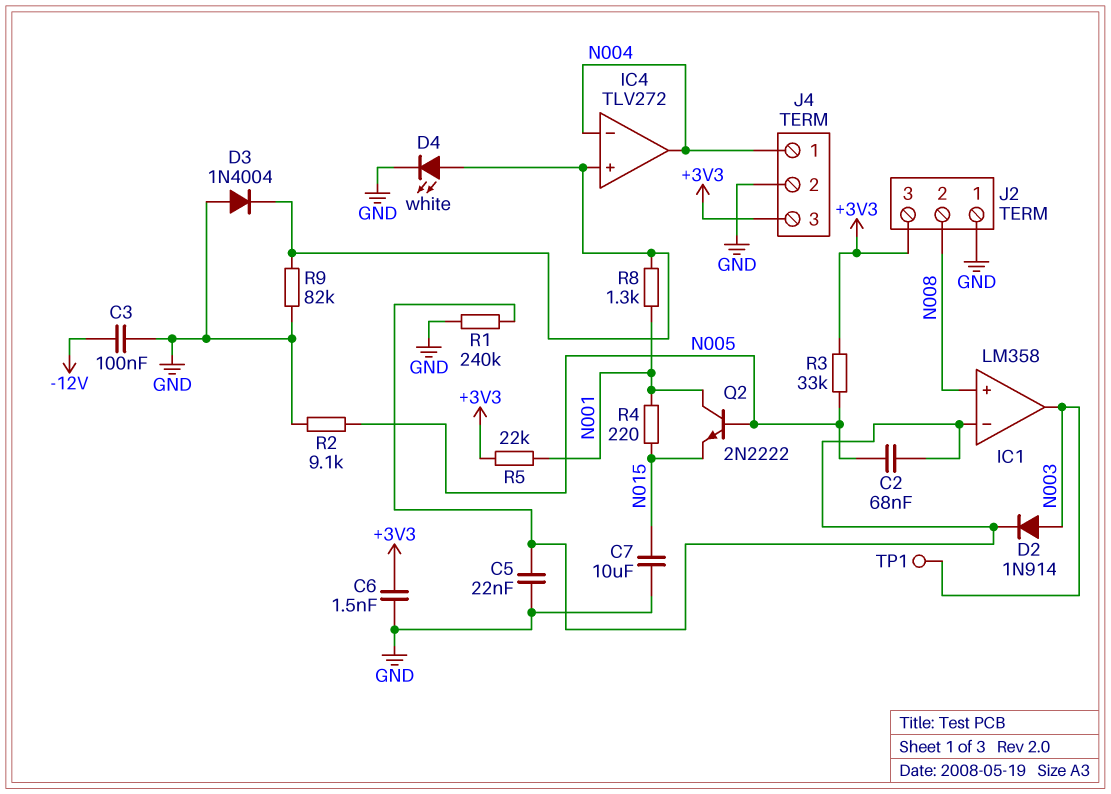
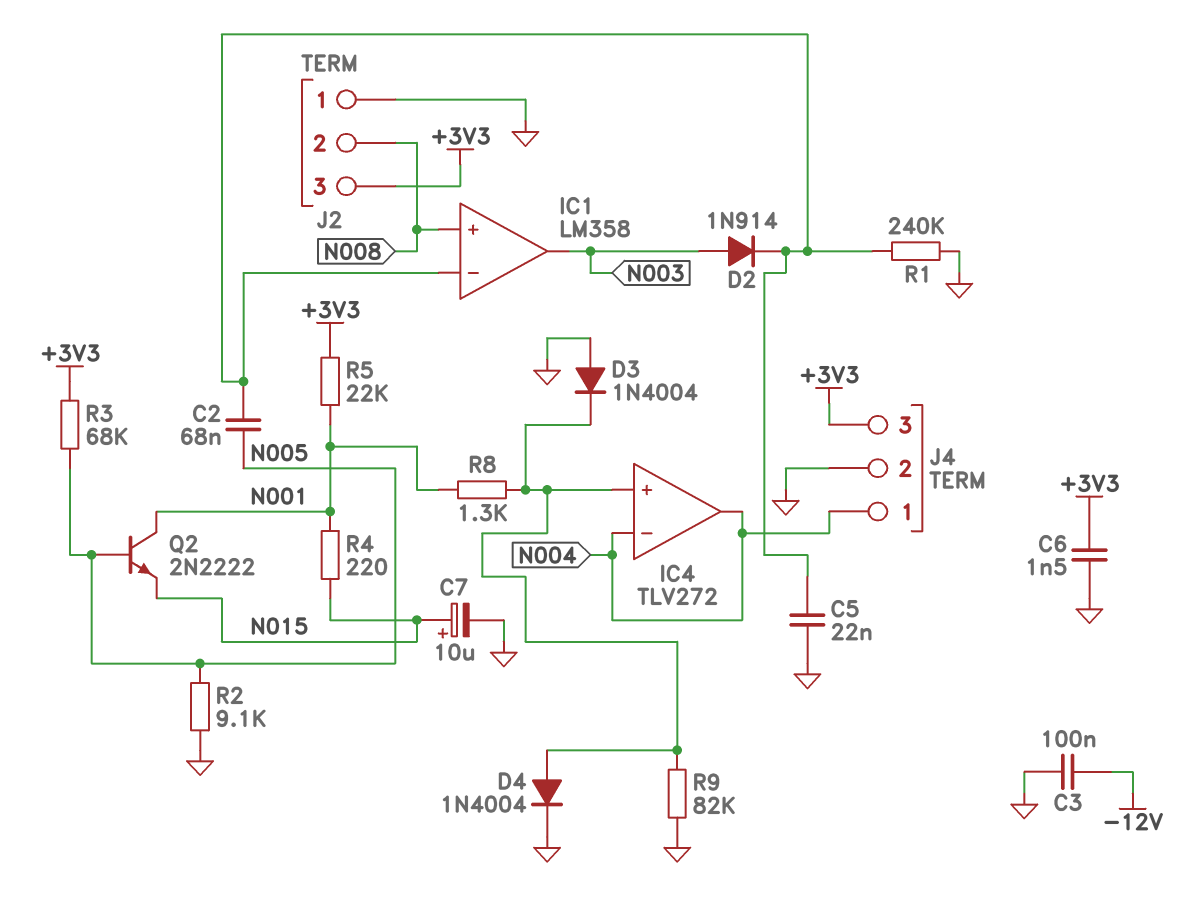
C7: 10uF (GND, N015) -> 10uF (plus N015, minus GND)
D4: LED white (A IC4/in+, K GND) -> diode 1N4004 (A IC4/in+, K GND)
R3: 33k (+3V3, N005) -> 68k (+3V3, N005)
TP1: test point (N003) -> none

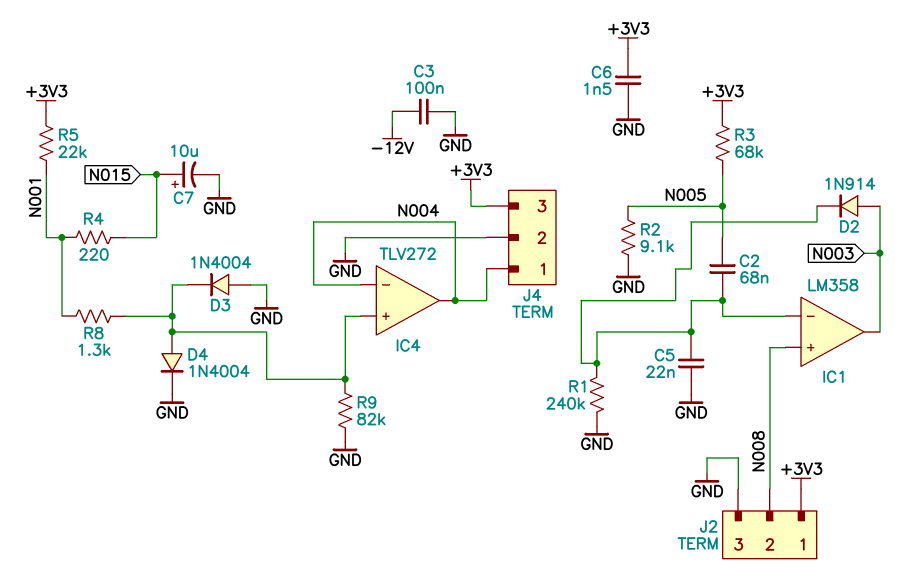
J2 pin 1: GND -> +3V3
J2 pin 3: +3V3 -> GND
Q2: NPN 2N2222 (B N005, C N001, E N015) -> none

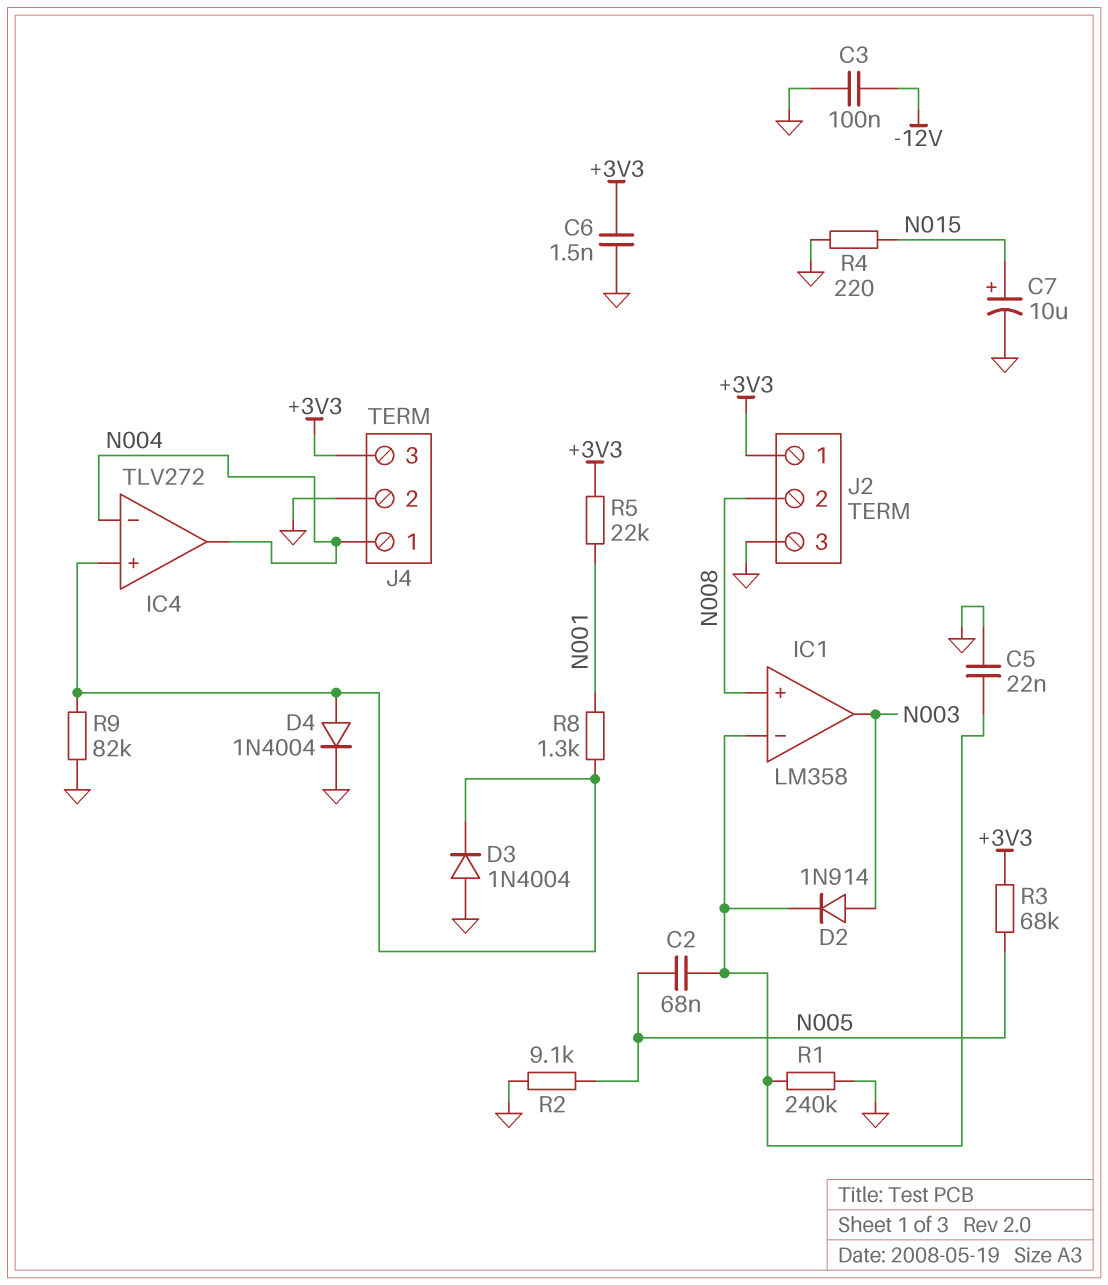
R4: 220 (N001, N015) -> 220 (GND, N015)

